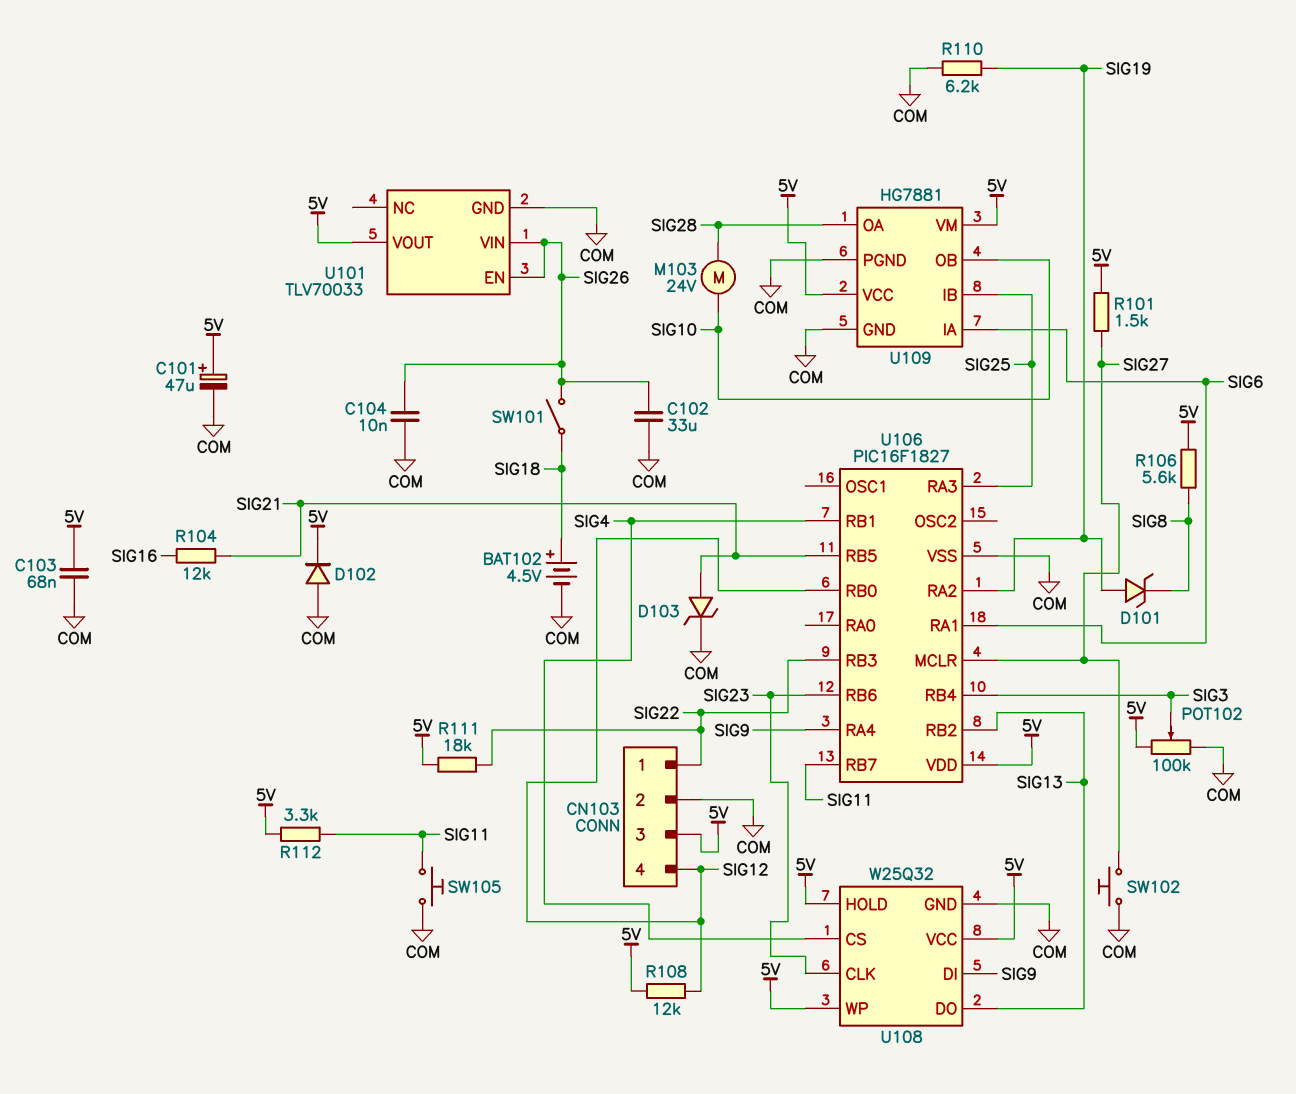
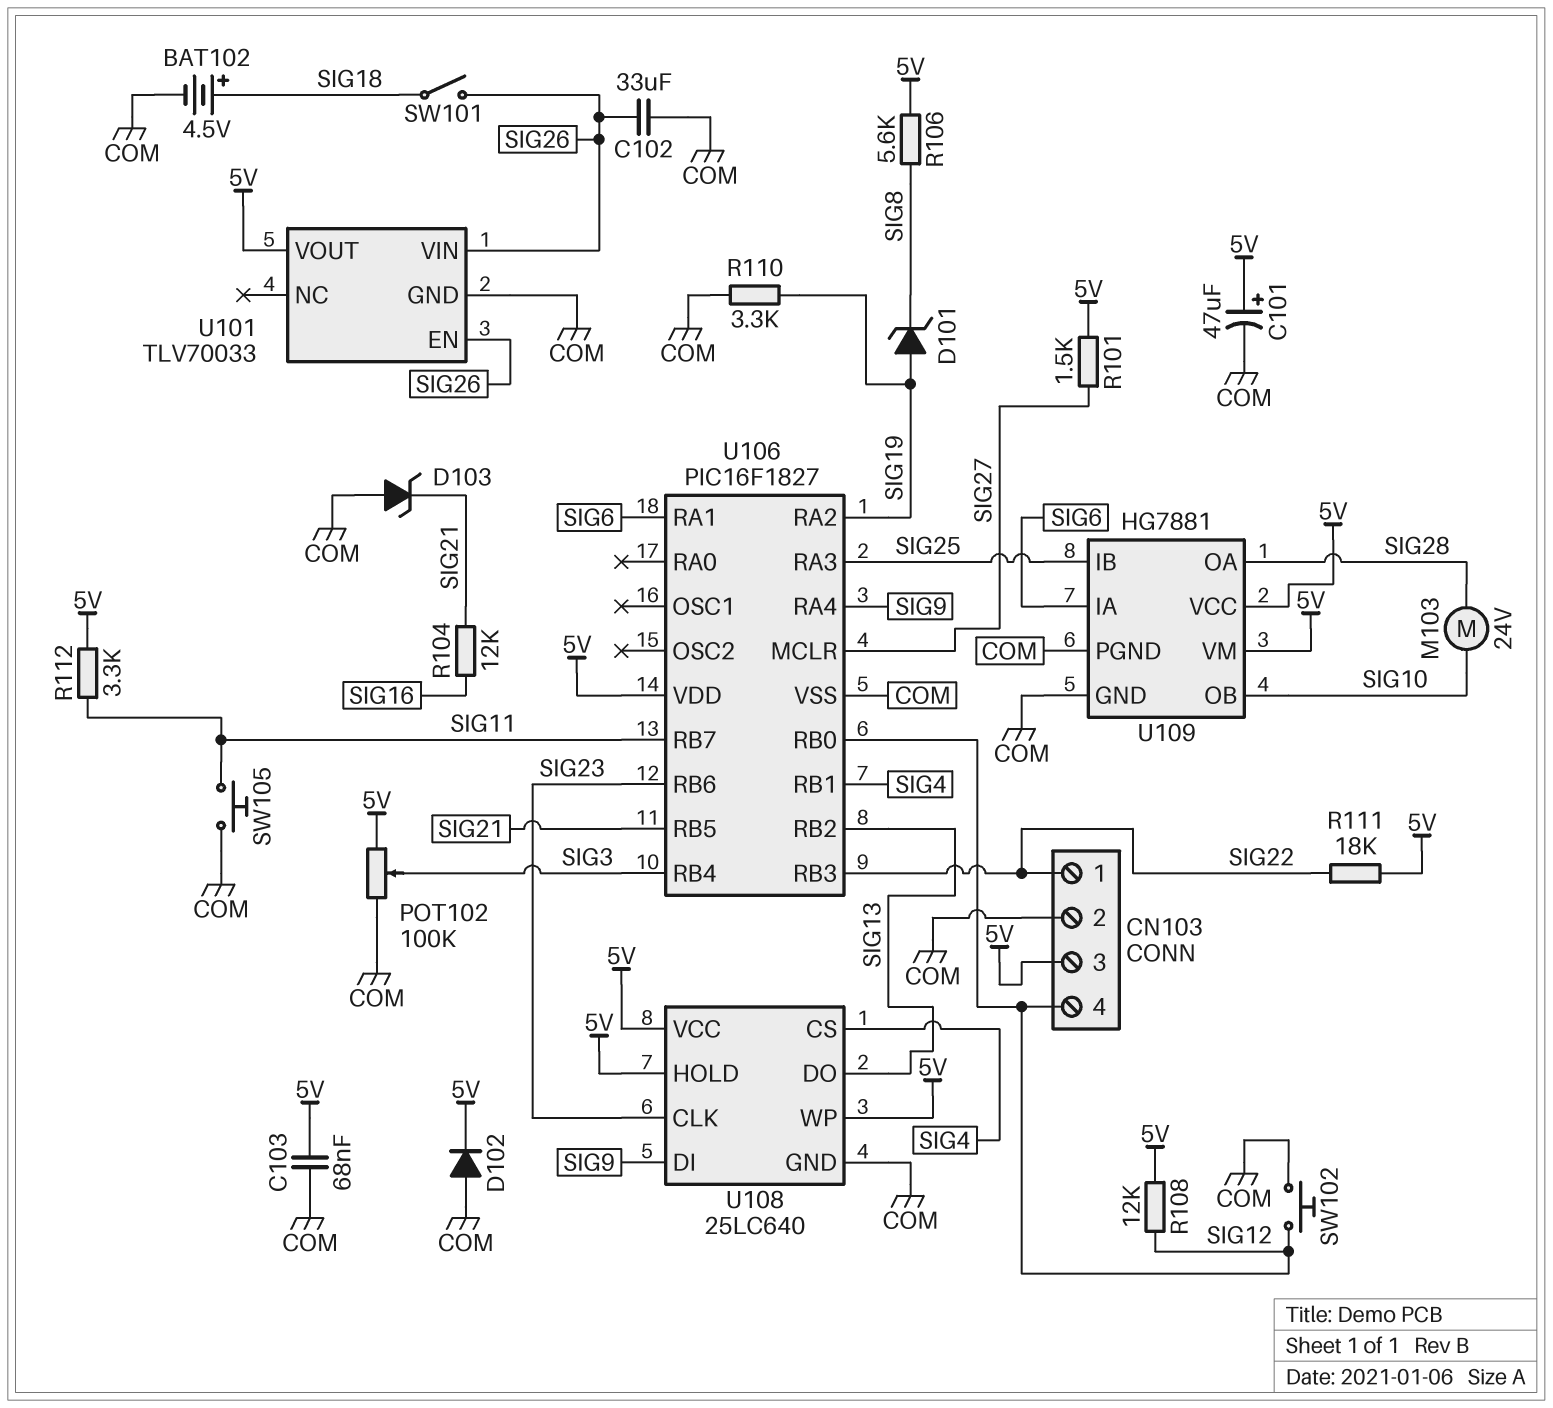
C104: 10nF (COM, SIG26) -> none
D103: zener (A SIG21, K COM) -> zener (A COM, K SIG21)
R110: 6.2k (COM, SIG19) -> 3.3k (COM, SIG19)
SW102: button (COM, SIG27) -> button (COM, SIG12)
U108: W25Q32 -> 25LC640

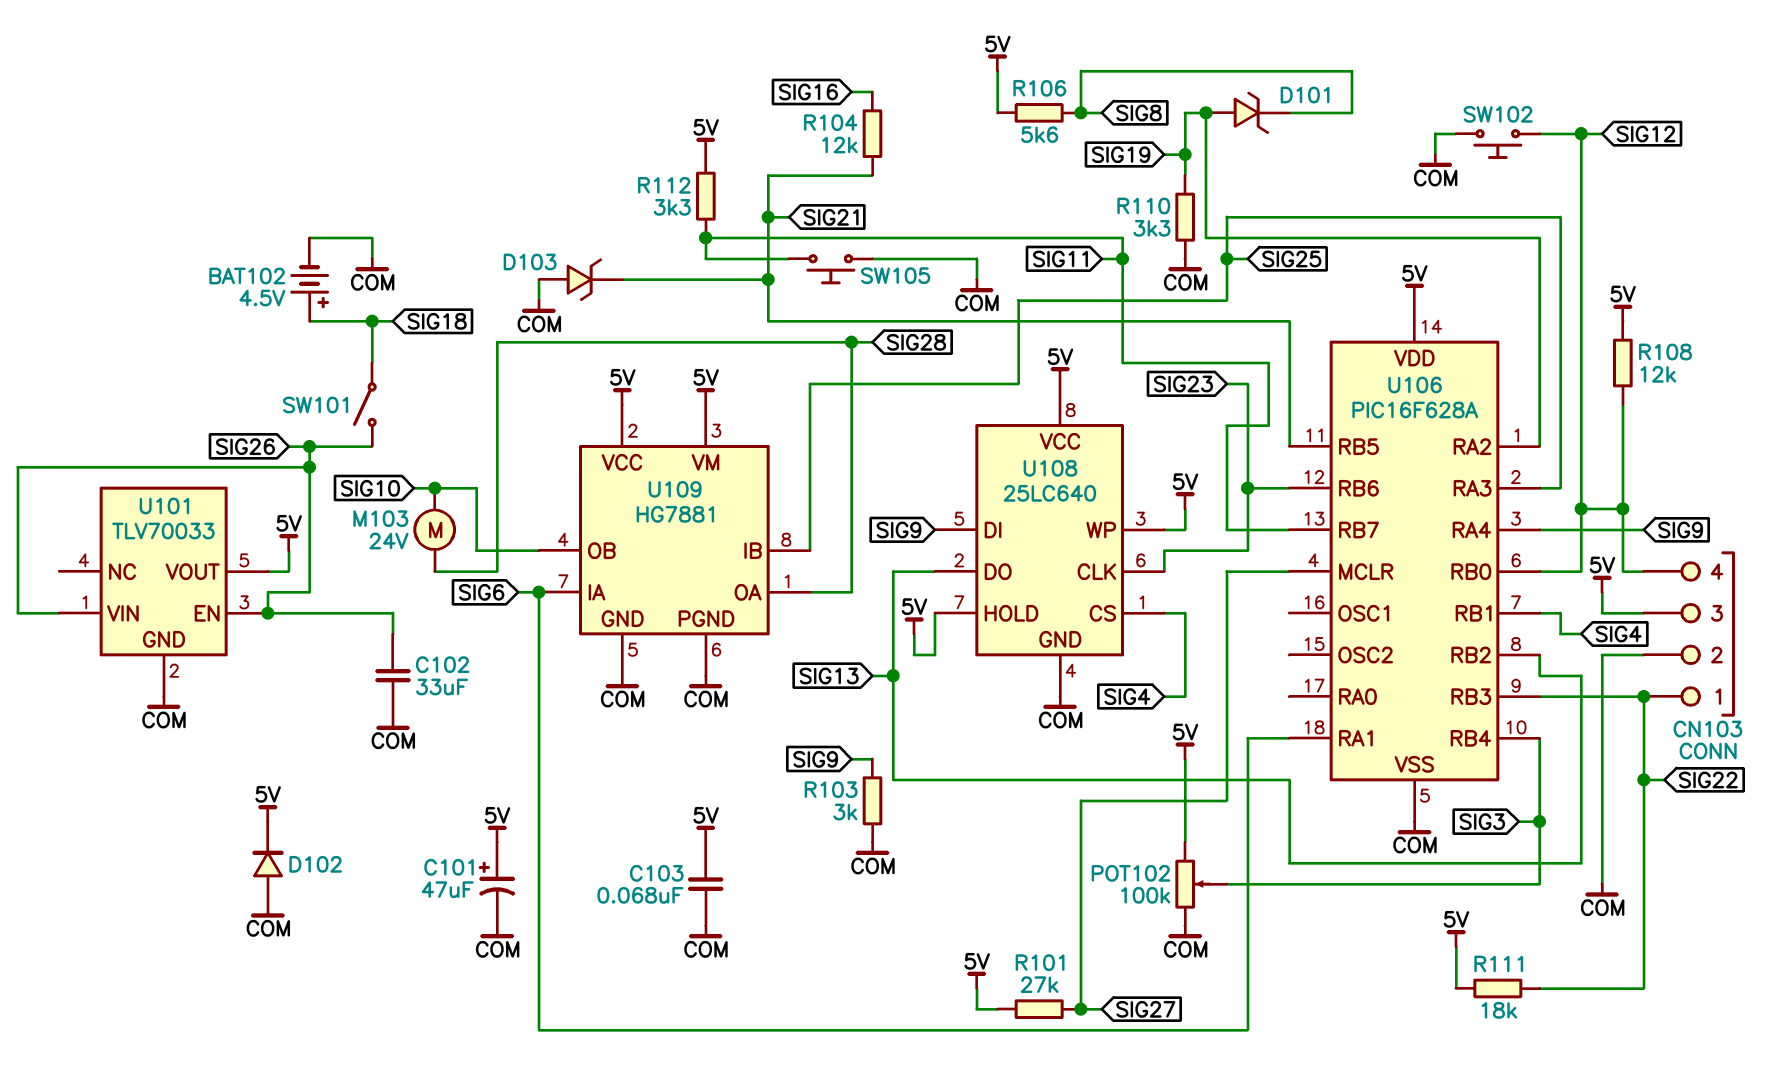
R101: 1.5k (5V, SIG27) -> 27k (5V, SIG27)
R103: none -> 3k (COM, SIG9)
U106: PIC16F1827 -> PIC16F628A

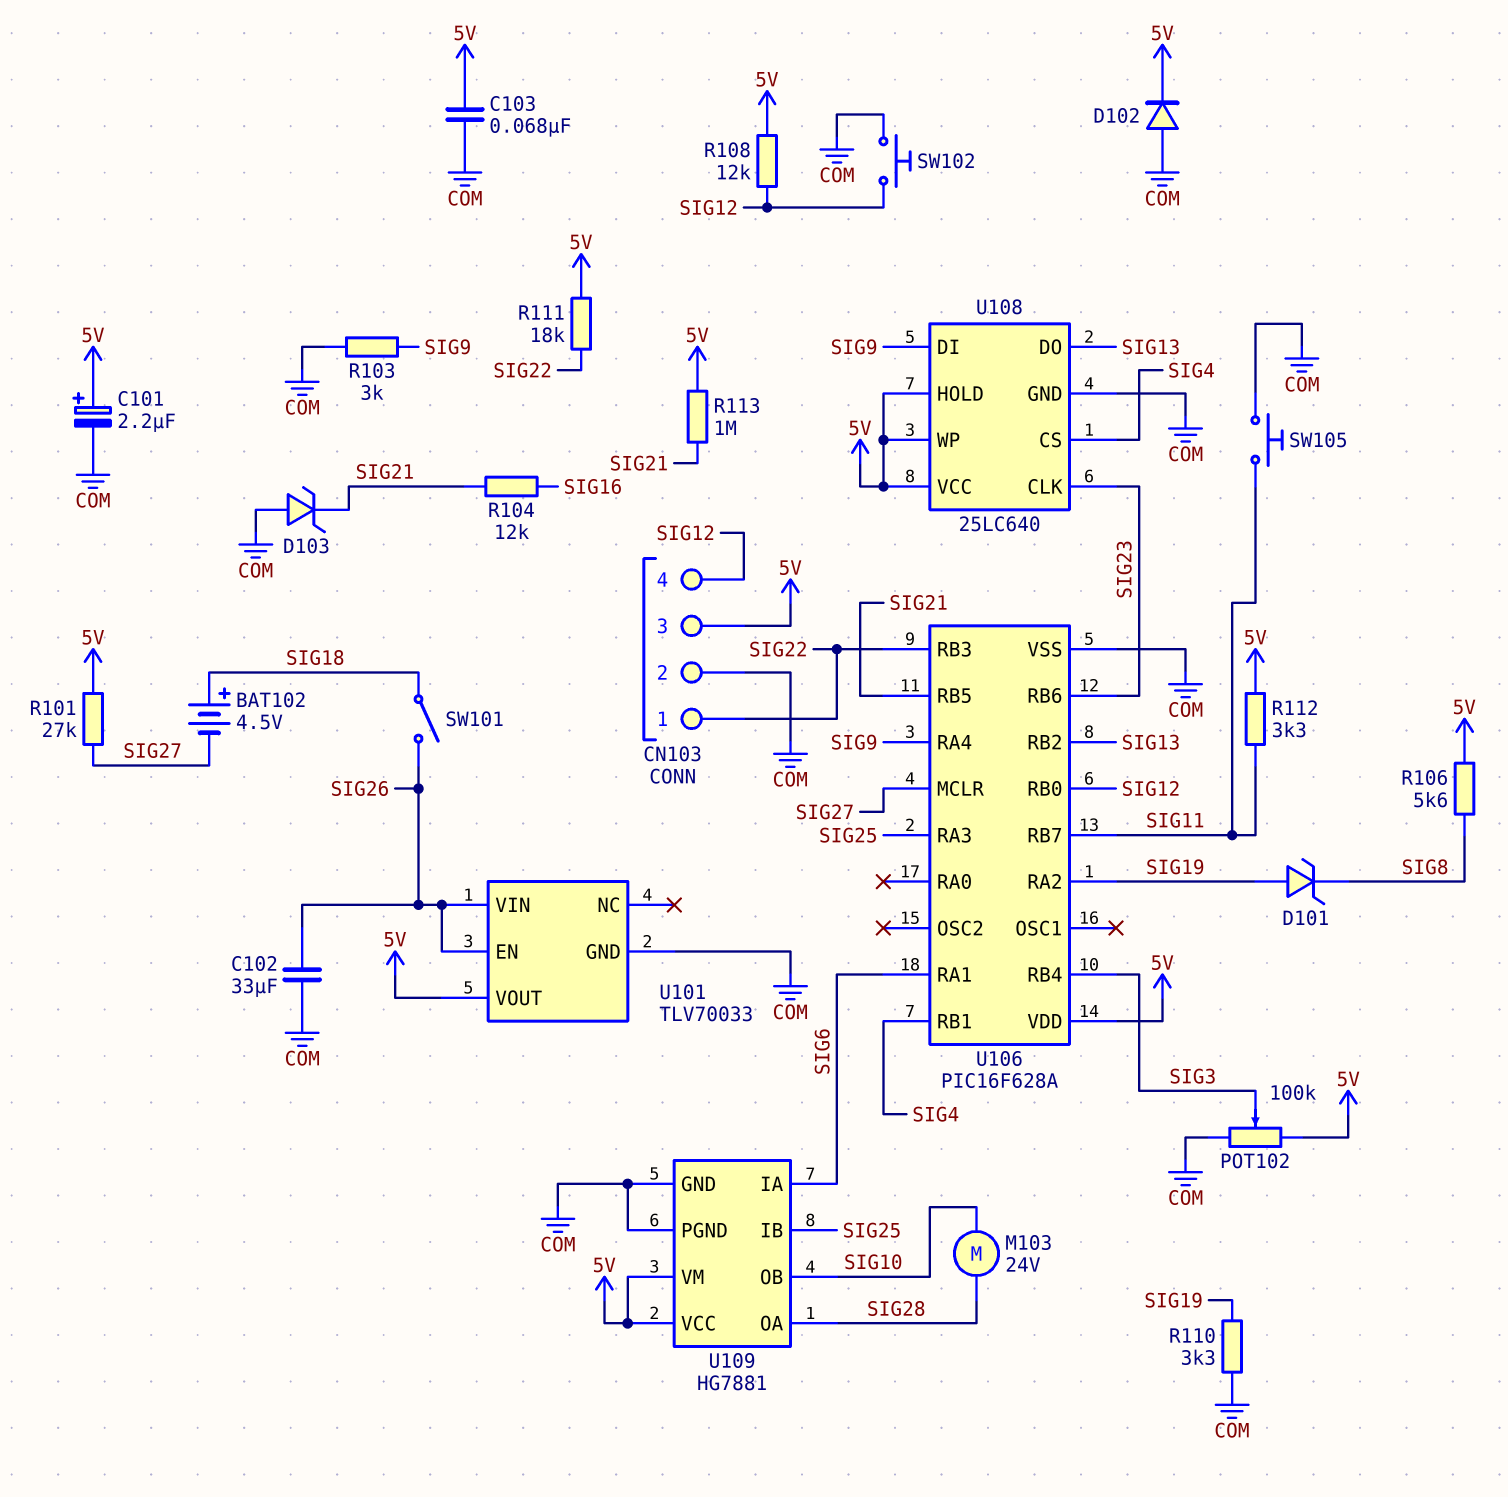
BAT102: 4.5V (plus SIG18, minus COM) -> 4.5V (plus SIG18, minus SIG27)
C101: 47uF (plus 5V, minus COM) -> 2.2uF (plus 5V, minus COM)
R113: none -> 1M (5V, SIG21)

